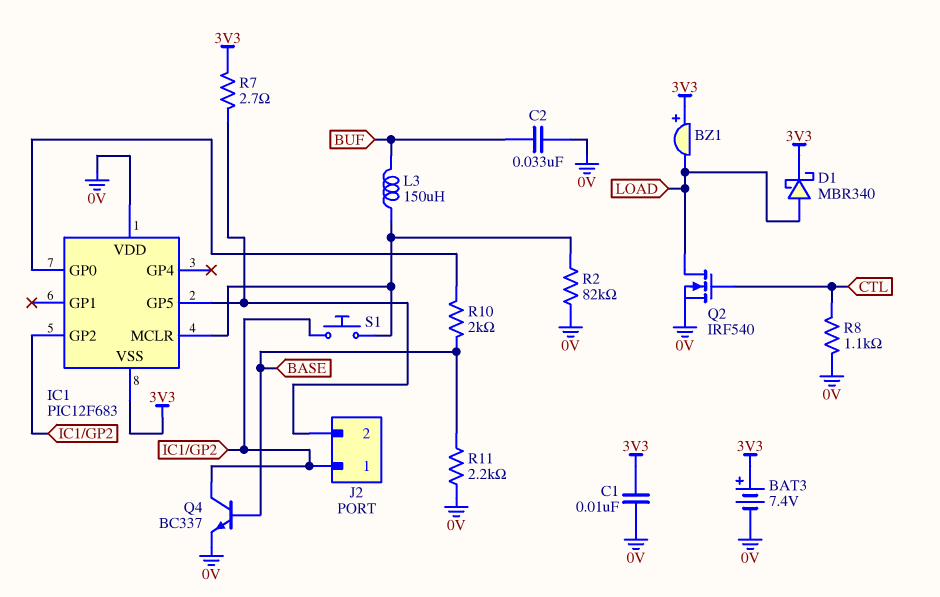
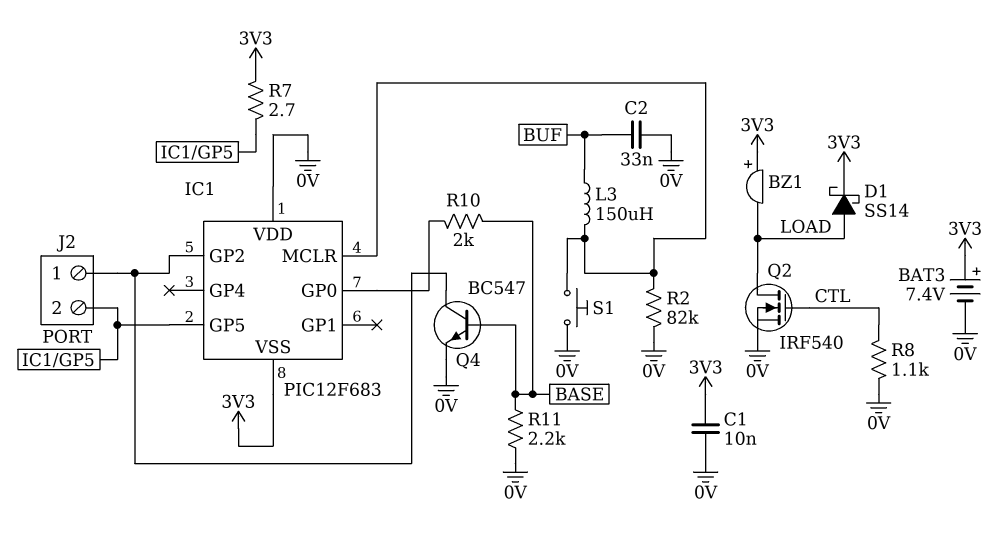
D1: schottky MBR340 (A LOAD, K 3V3) -> schottky SS14 (A LOAD, K 3V3)
Q4: NPN BC337 (B BASE, C IC1/GP2, E 0V) -> NPN BC547 (B BASE, C IC1/GP2, E 0V)
S1: button (IC1/GP2, IC1/MCLR) -> button (0V, IC1/MCLR)

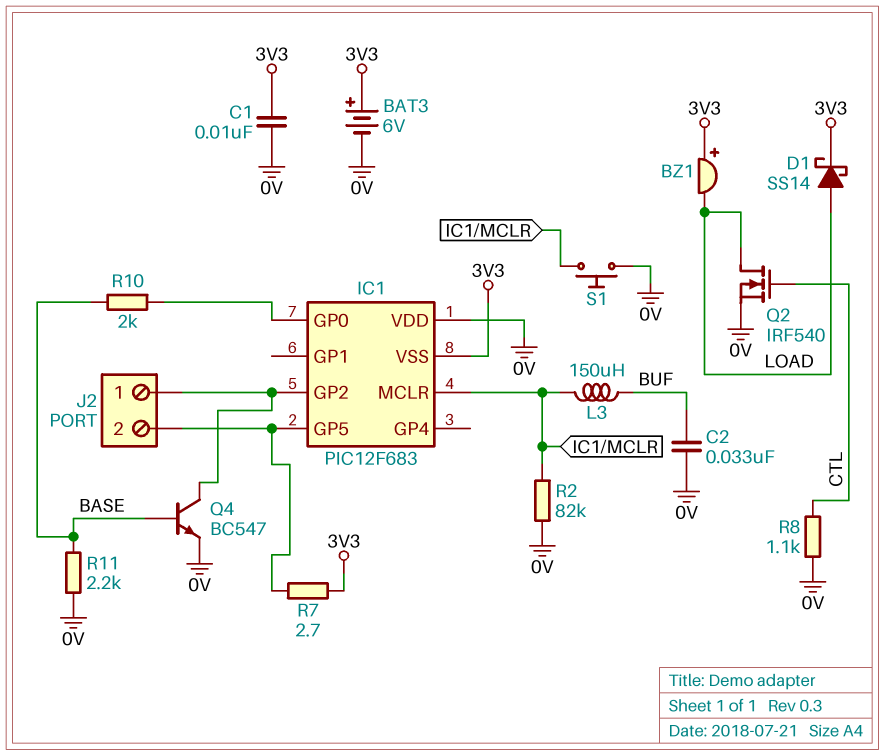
BAT3: 7.4V (plus 3V3, minus 0V) -> 6V (plus 3V3, minus 0V)

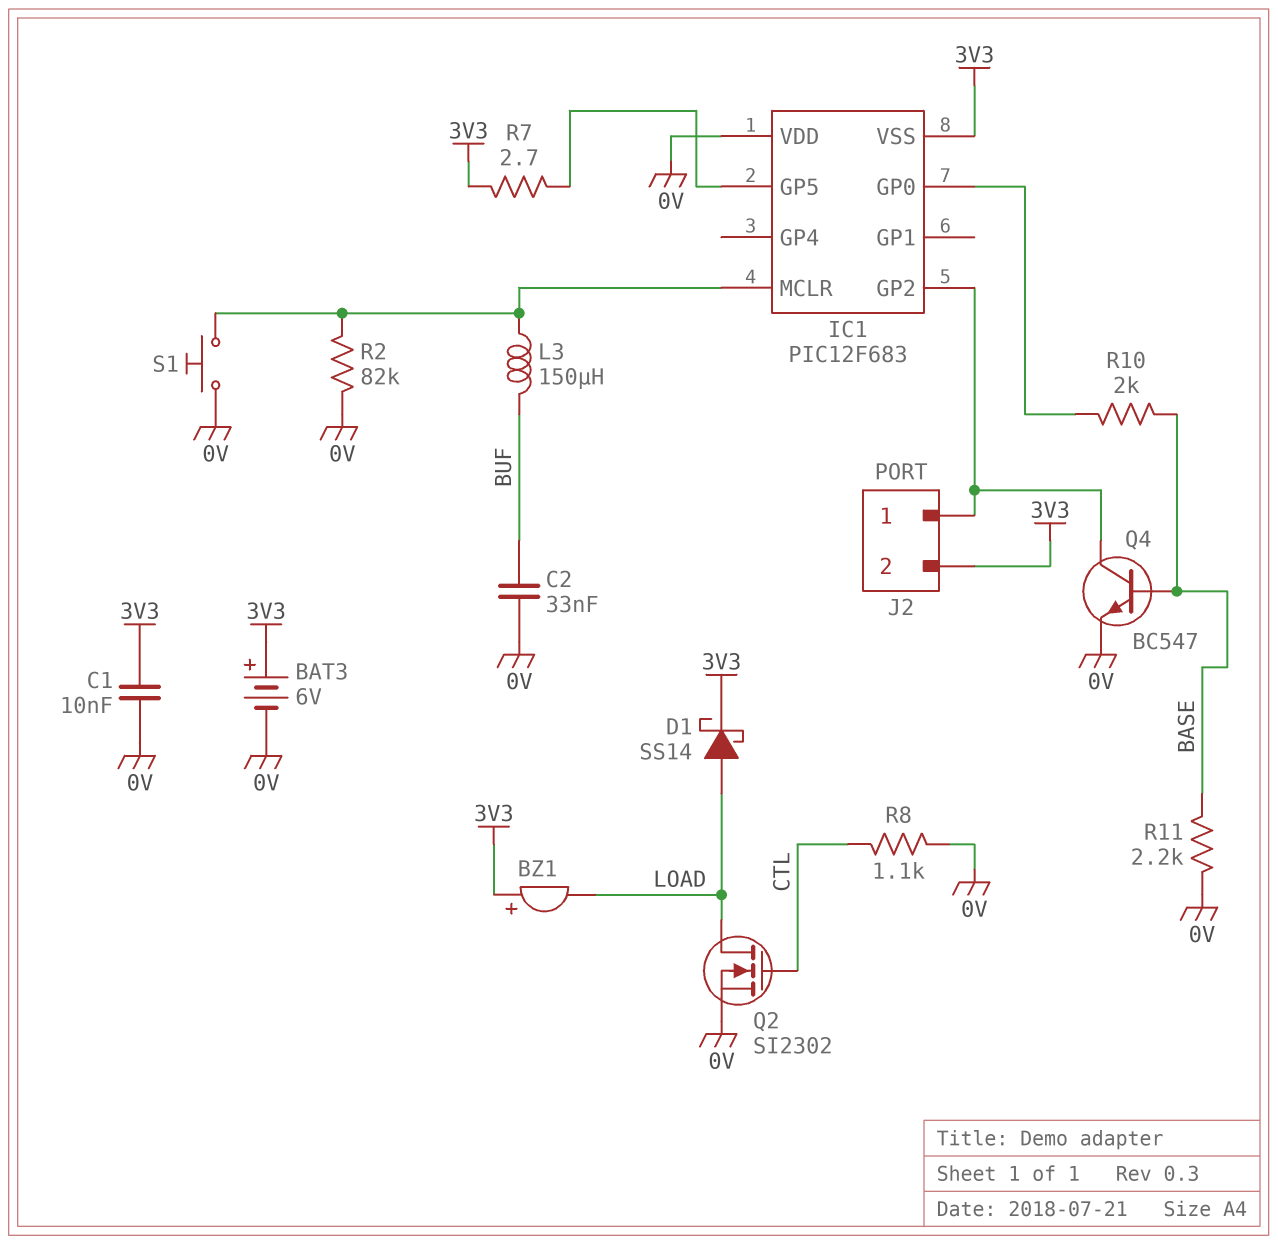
J2 pin 2: IC1/GP5 -> 3V3
Q2: NMOS IRF540 (G CTL, D LOAD, S 0V) -> NMOS SI2302 (G CTL, D LOAD, S 0V)

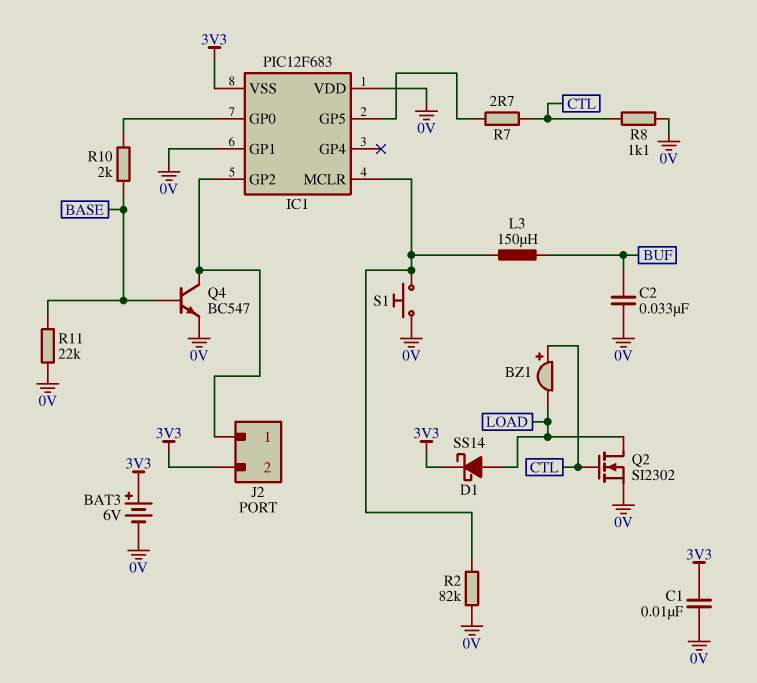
BZ1: buzzer (plus 3V3, minus LOAD) -> buzzer (plus CTL, minus LOAD)
IC1 pin GP1: none -> 0V
R7: 2.7 (3V3, IC1/GP5) -> 2.7 (CTL, IC1/GP5)
R11: 2.2k (0V, BASE) -> 22k (0V, BASE)

